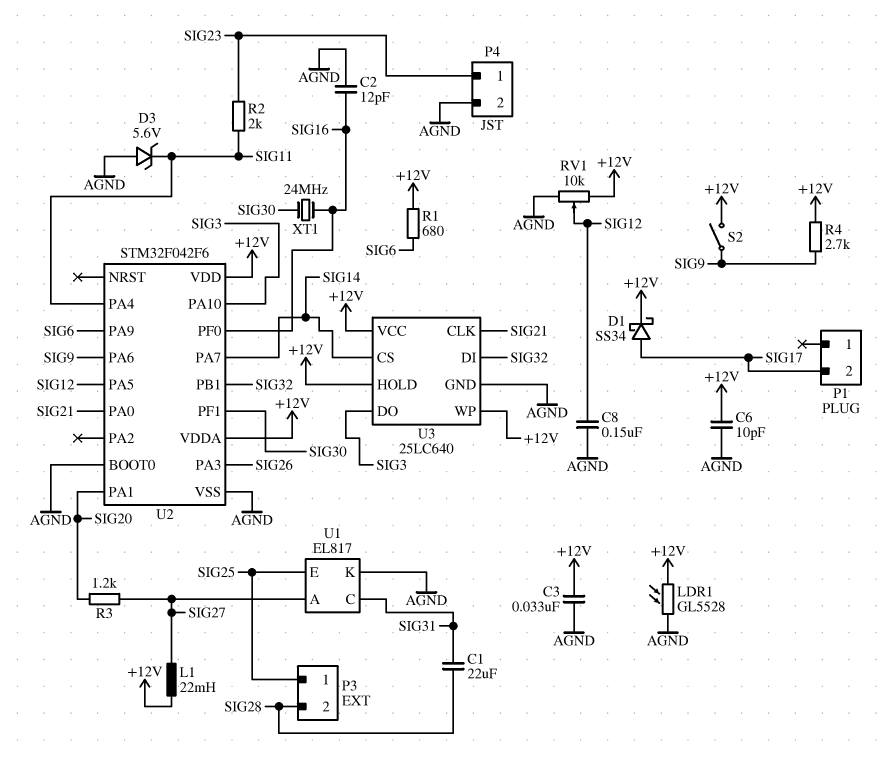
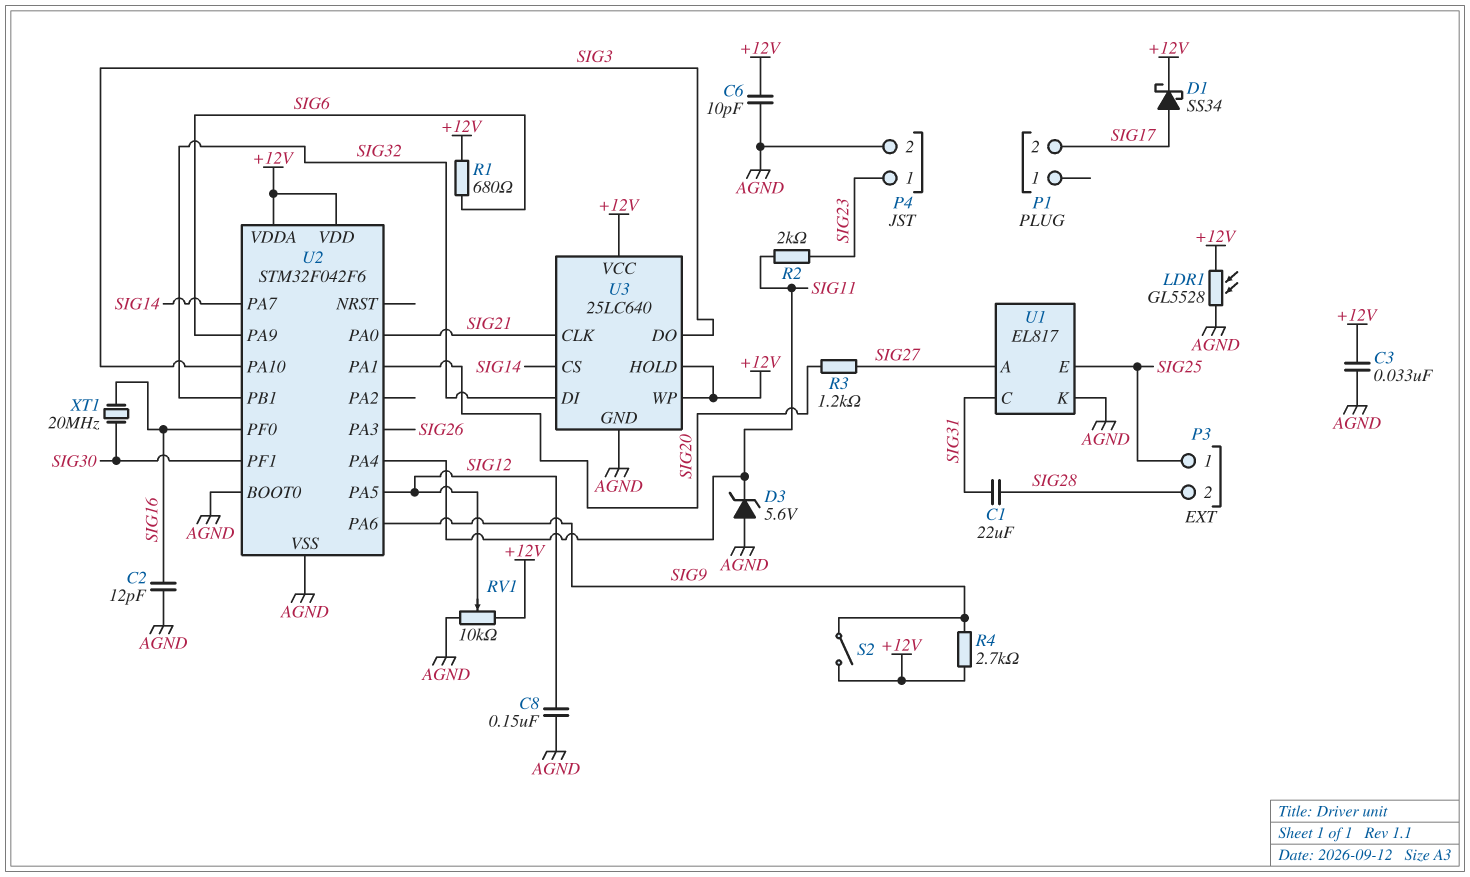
L1: 22mH (+12V, SIG27) -> none
XT1: 24MHz (SIG16, SIG30) -> 20MHz (SIG16, SIG30)

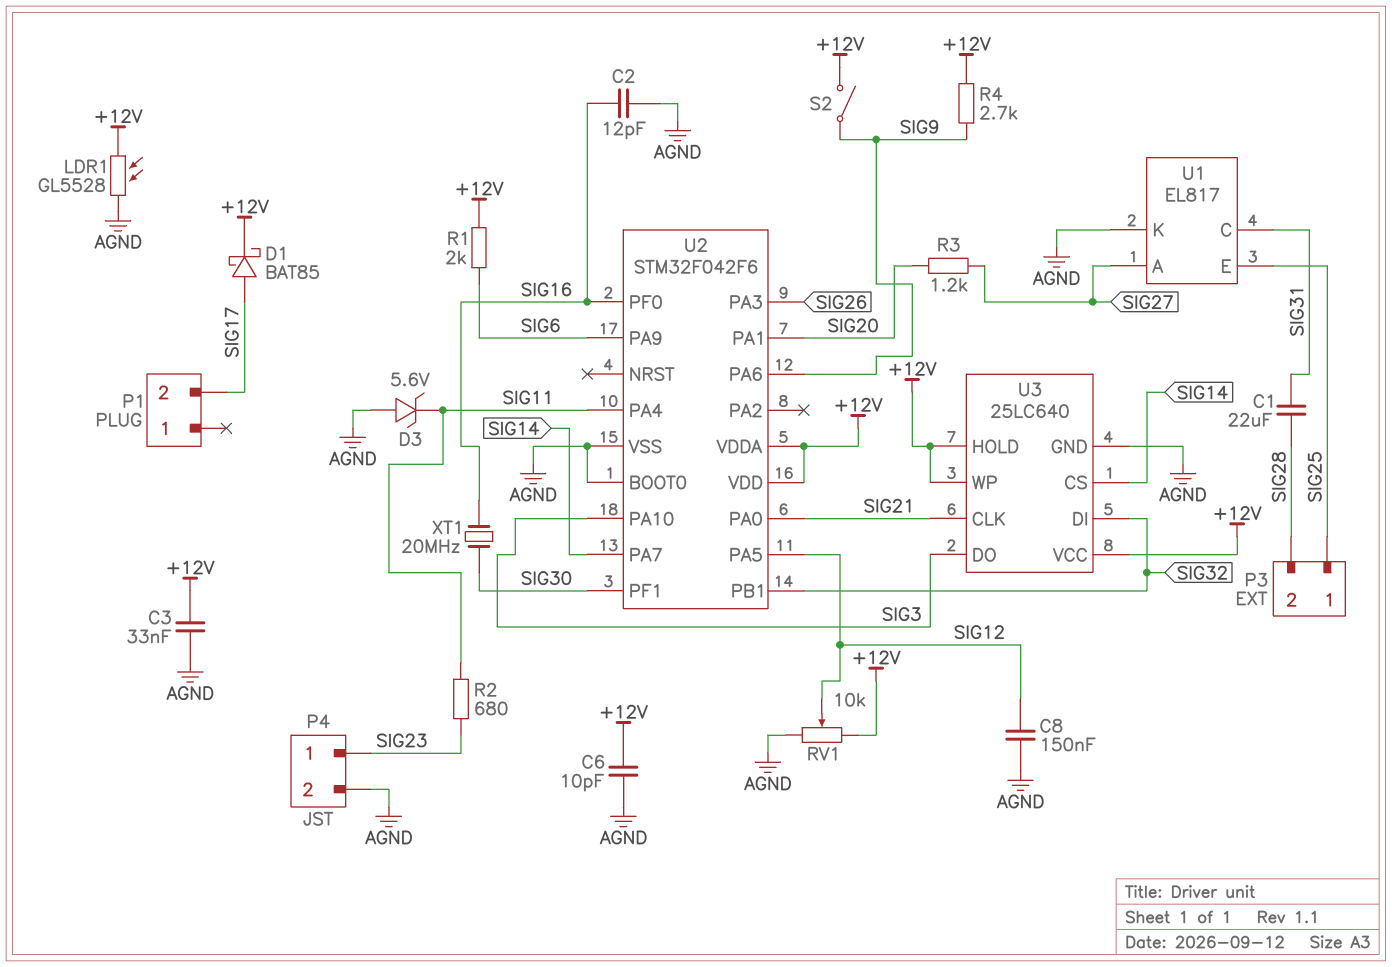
D1: schottky SS34 (A SIG17, K +12V) -> schottky BAT85 (A SIG17, K +12V)
R1: 680 (+12V, SIG6) -> 2k (+12V, SIG6)
R2: 2k (SIG11, SIG23) -> 680 (SIG11, SIG23)

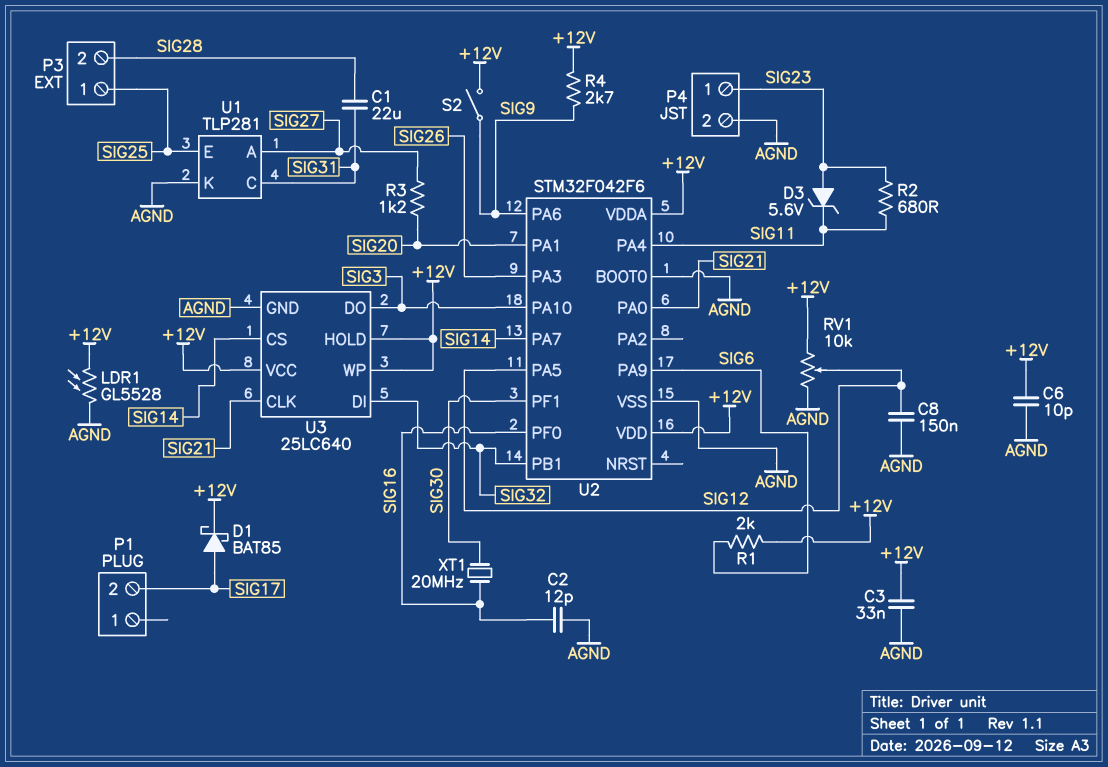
D3: zener 5.6V (A AGND, K SIG11) -> zener 5.6V (A SIG23, K SIG11)
U1: EL817 -> TLP281

